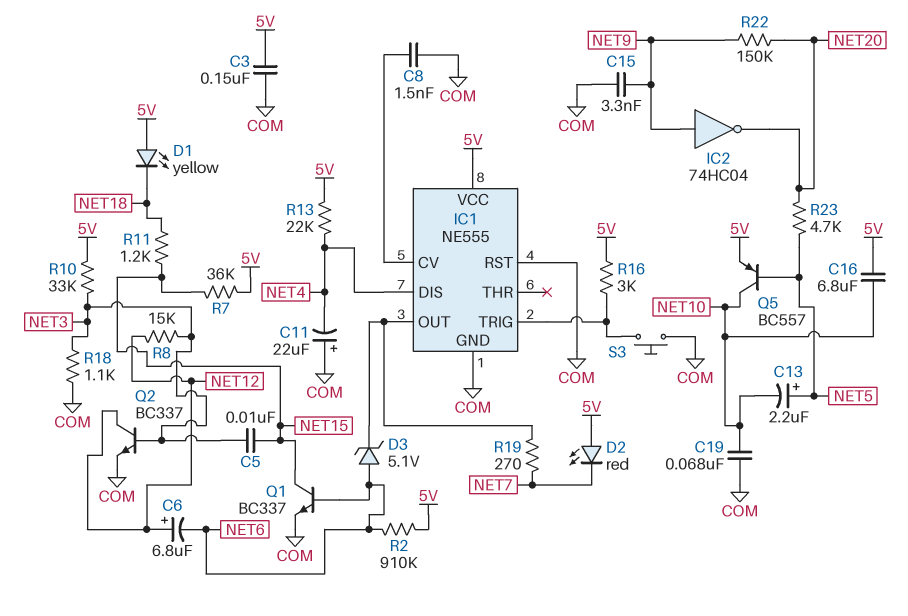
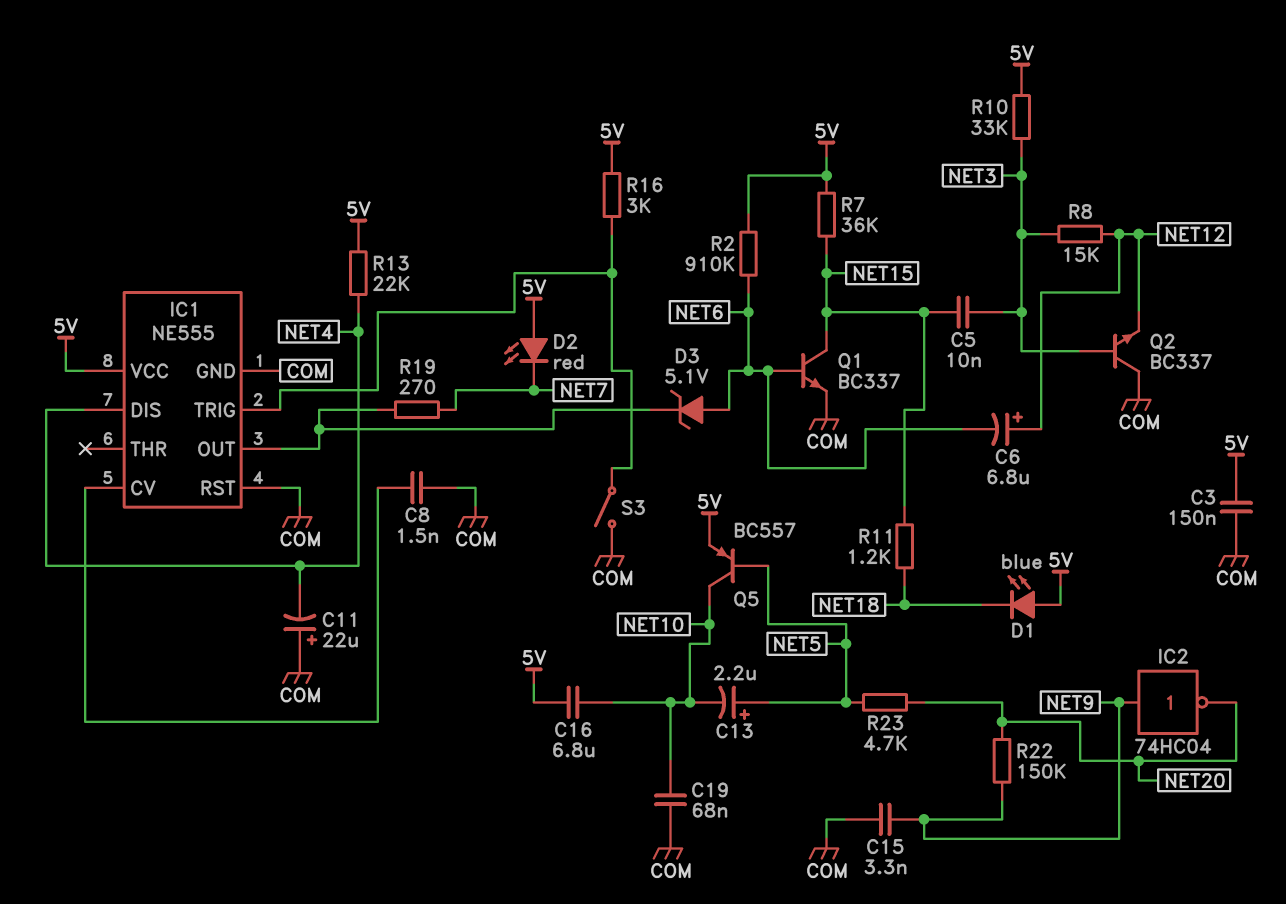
D1: LED yellow (A 5V, K NET18) -> LED blue (A 5V, K NET18)
Q2: NPN BC337 (B NET3, C NET12, E COM) -> NPN BC337 (B NET3, C COM, E NET12)
R18: 1.1k (COM, NET3) -> none
S3: button (COM, IC1/TRIG) -> switch (COM, IC1/TRIG)

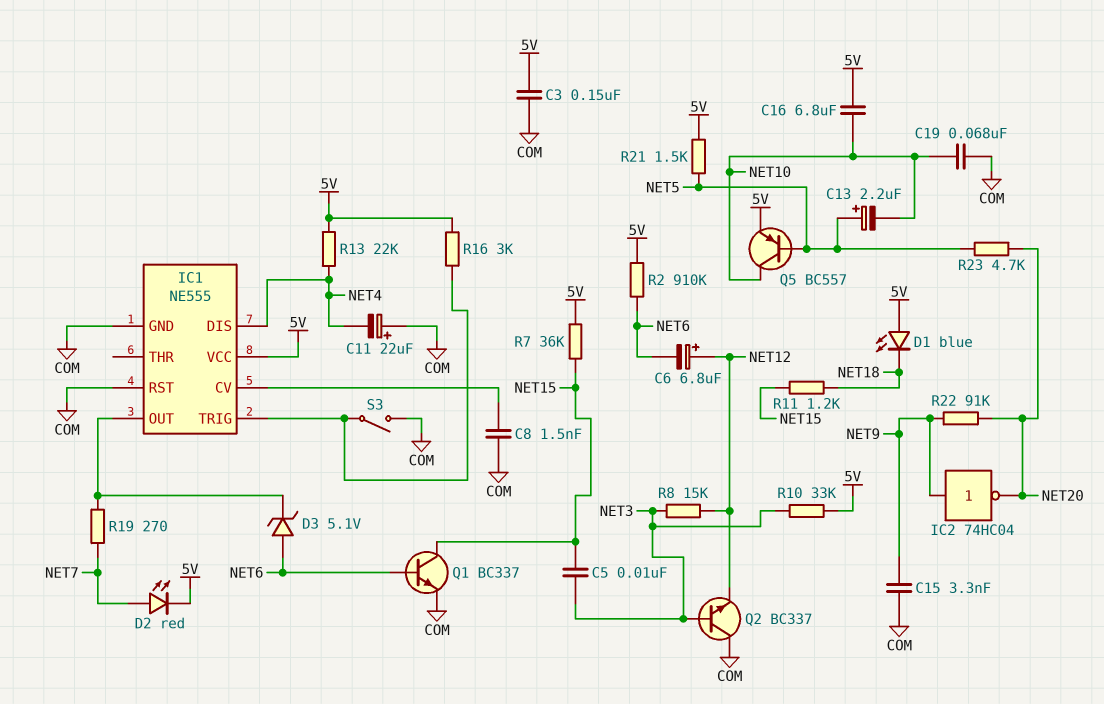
D2: LED red (A 5V, K NET7) -> LED red (A NET7, K 5V)
R21: none -> 1.5k (5V, NET5)
R22: 150k (NET9, NET20) -> 91k (NET9, NET20)

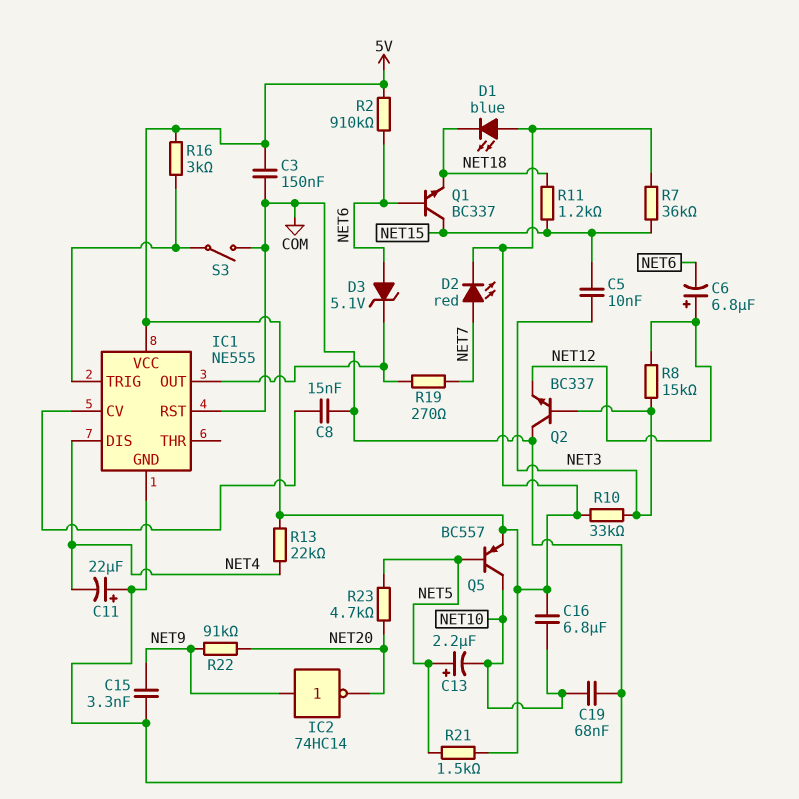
C8: 1.5nF (COM, IC1/CV) -> 15nF (COM, IC1/CV)
IC2: NOT 74HC04 (in NET9, out NET20) -> NOT 74HC14 (in NET9, out NET20)
Q1: NPN BC337 (B NET6, C NET15, E COM) -> NPN BC337 (B NET6, C NET15, E NET18)

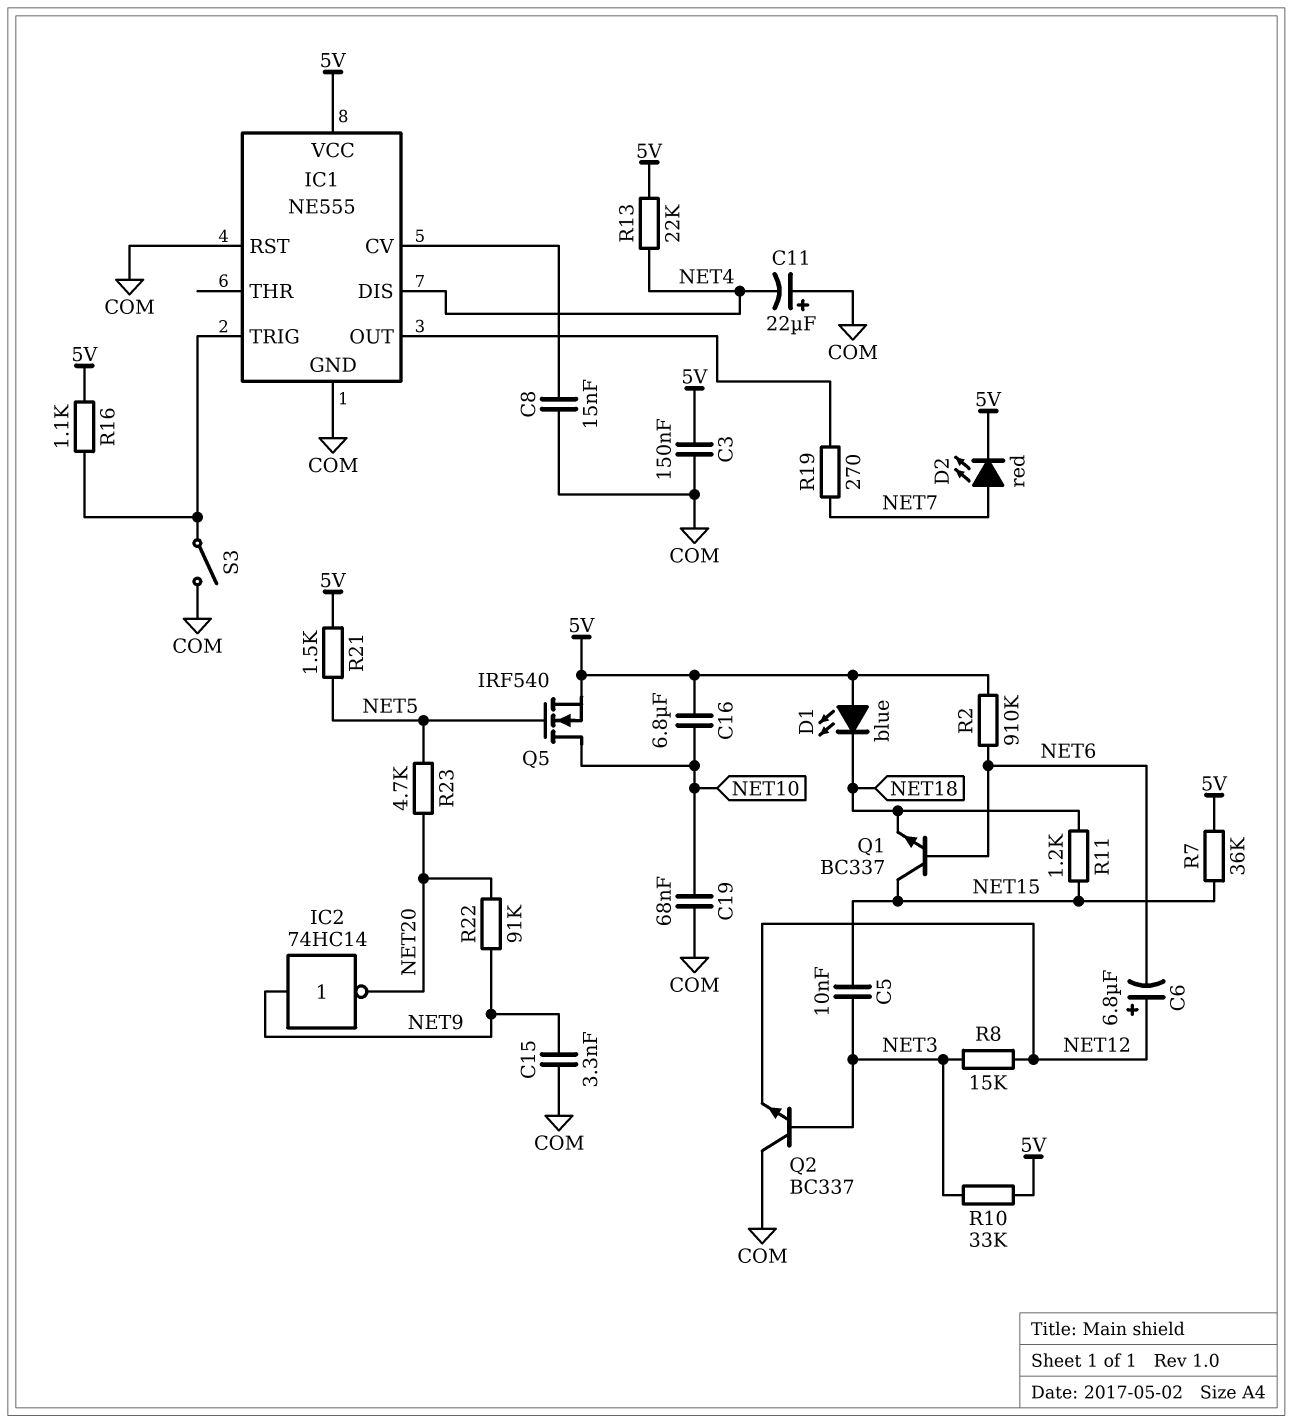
C13: 2.2uF (plus NET5, minus NET10) -> none
D3: zener 5.1V (A NET6, K IC1/OUT) -> none
Q5: PNP BC557 (B NET5, C NET10, E 5V) -> NMOS IRF540 (G NET5, D NET10, S 5V)
R16: 3k (5V, IC1/TRIG) -> 1.1k (5V, IC1/TRIG)

